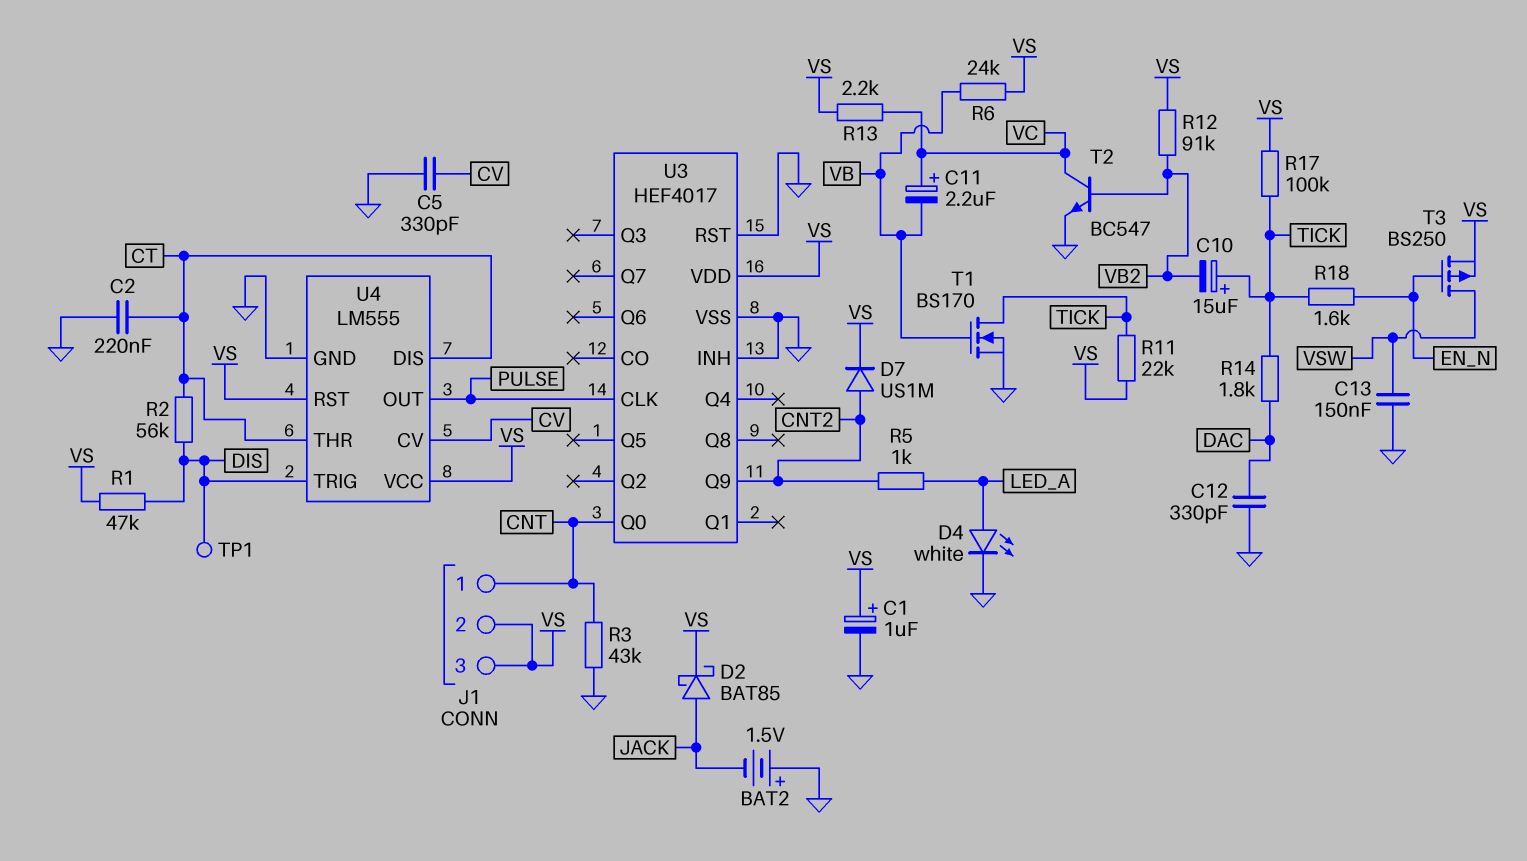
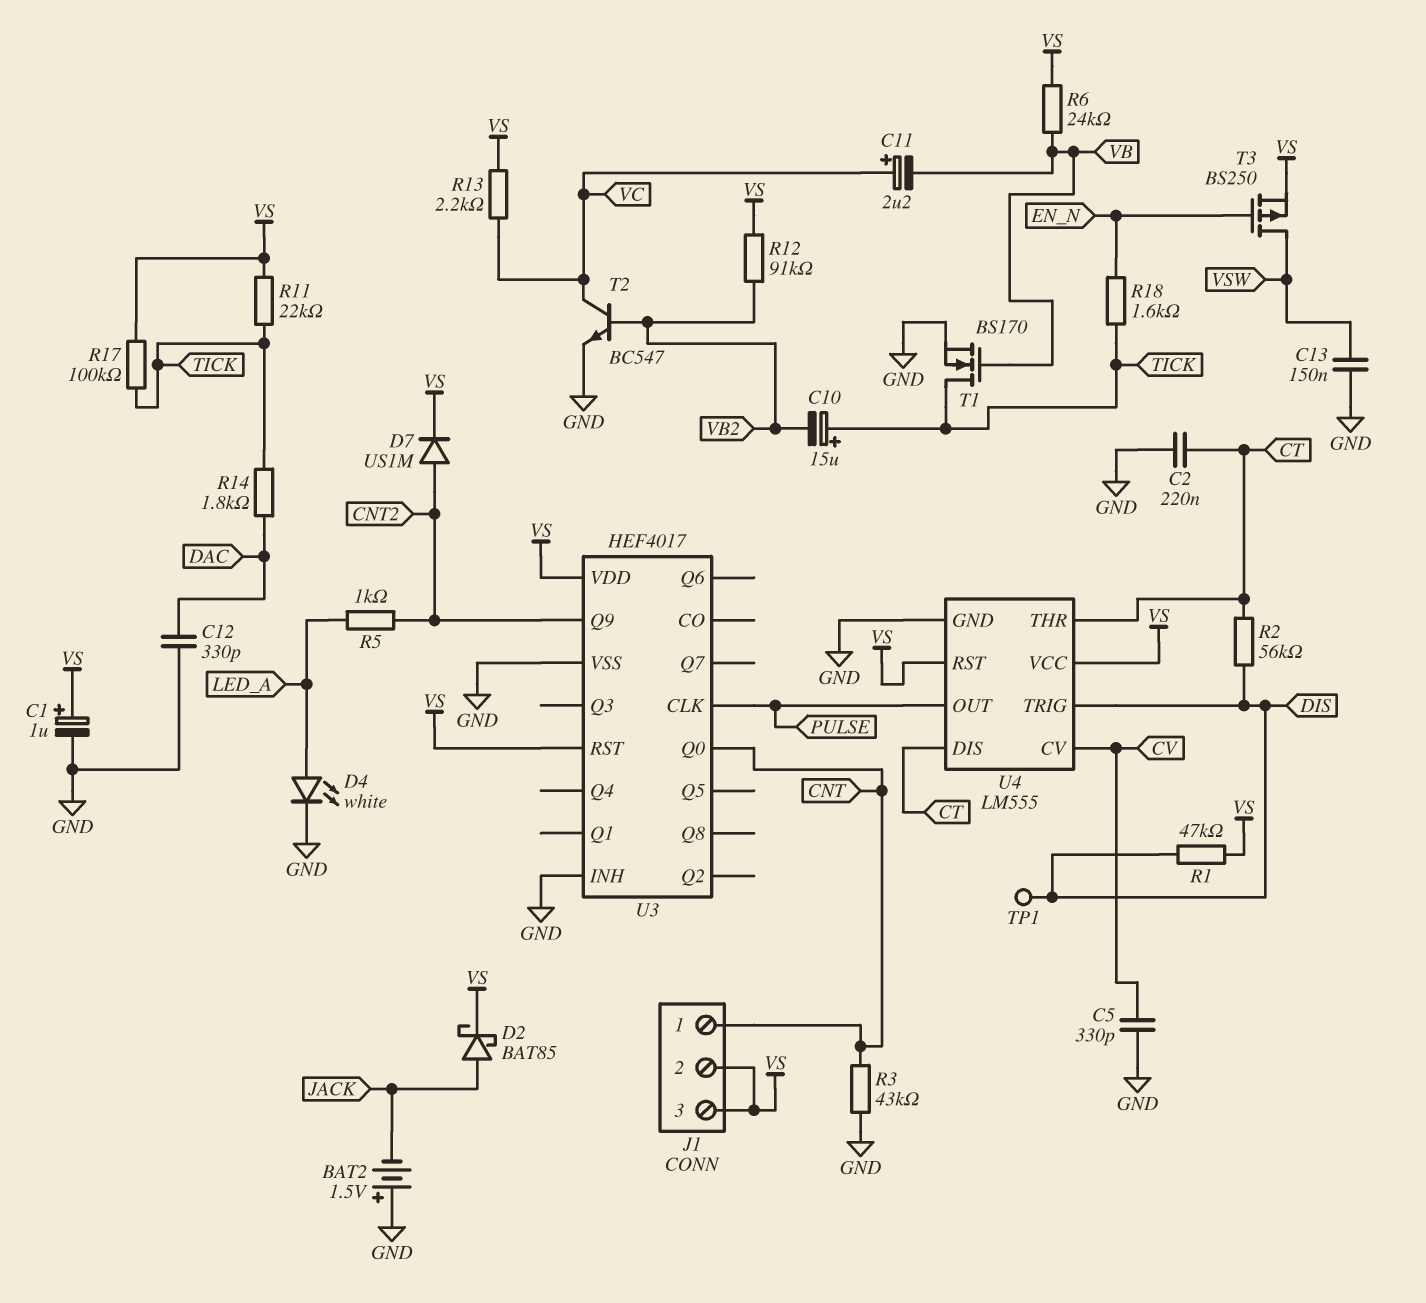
U3 pin RST: GND -> VS

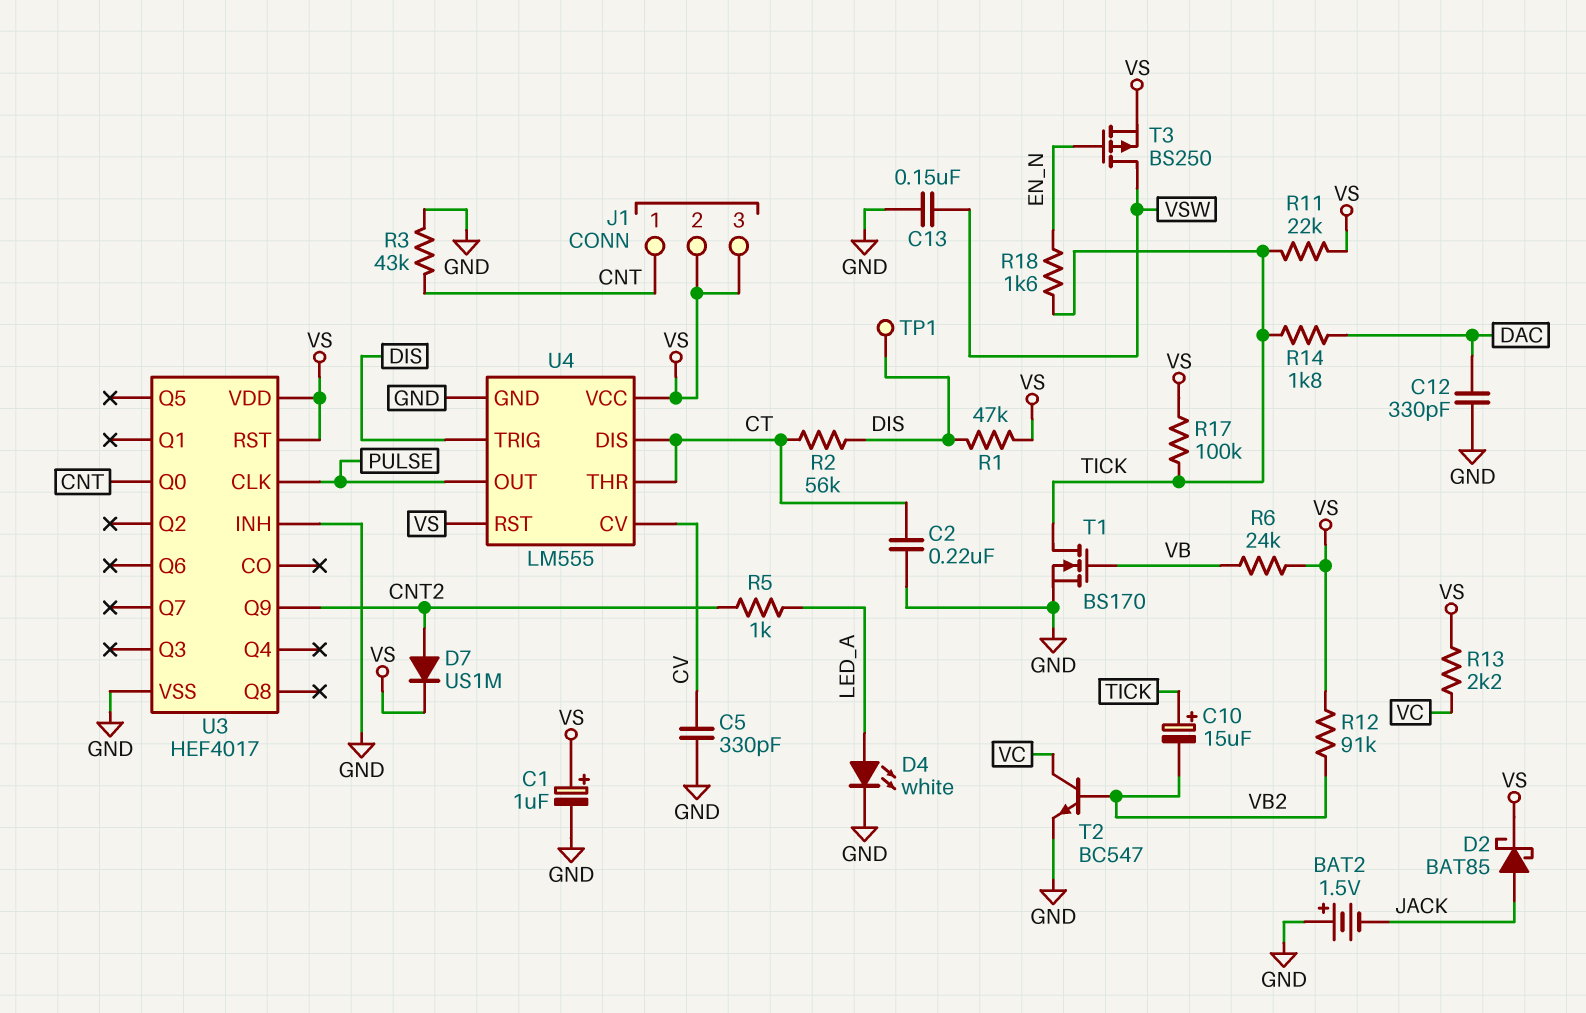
C11: 2.2uF (plus VC, minus VB) -> none

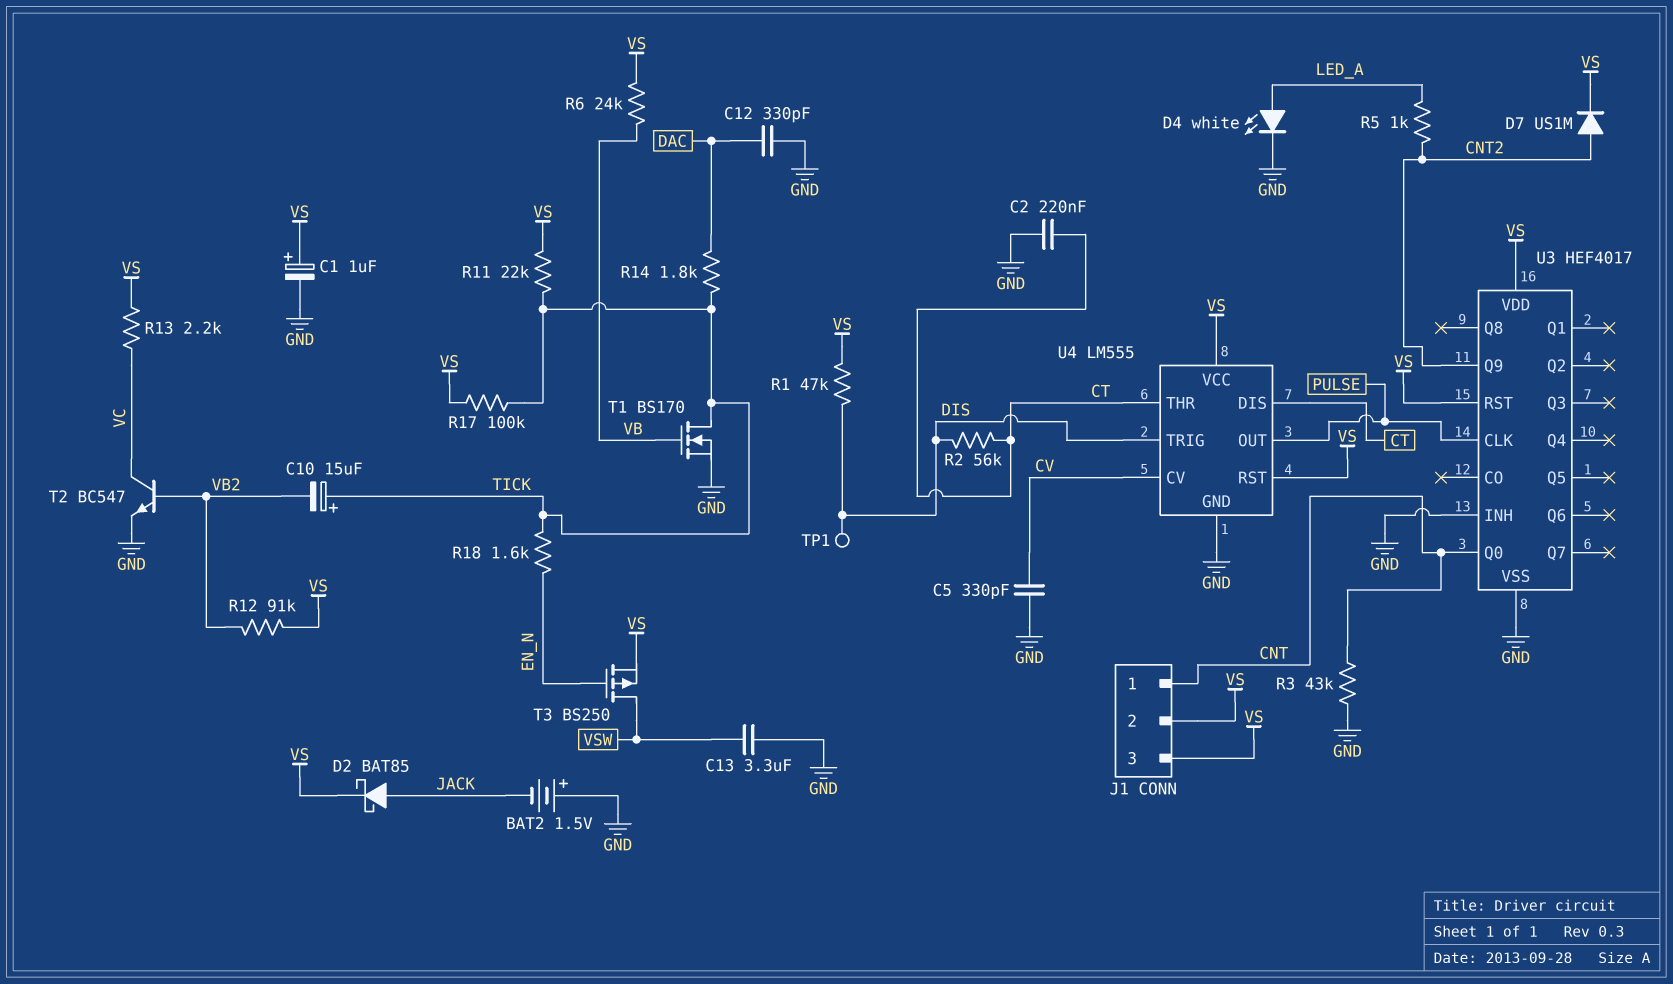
C13: 150nF (GND, VSW) -> 3.3uF (GND, VSW)

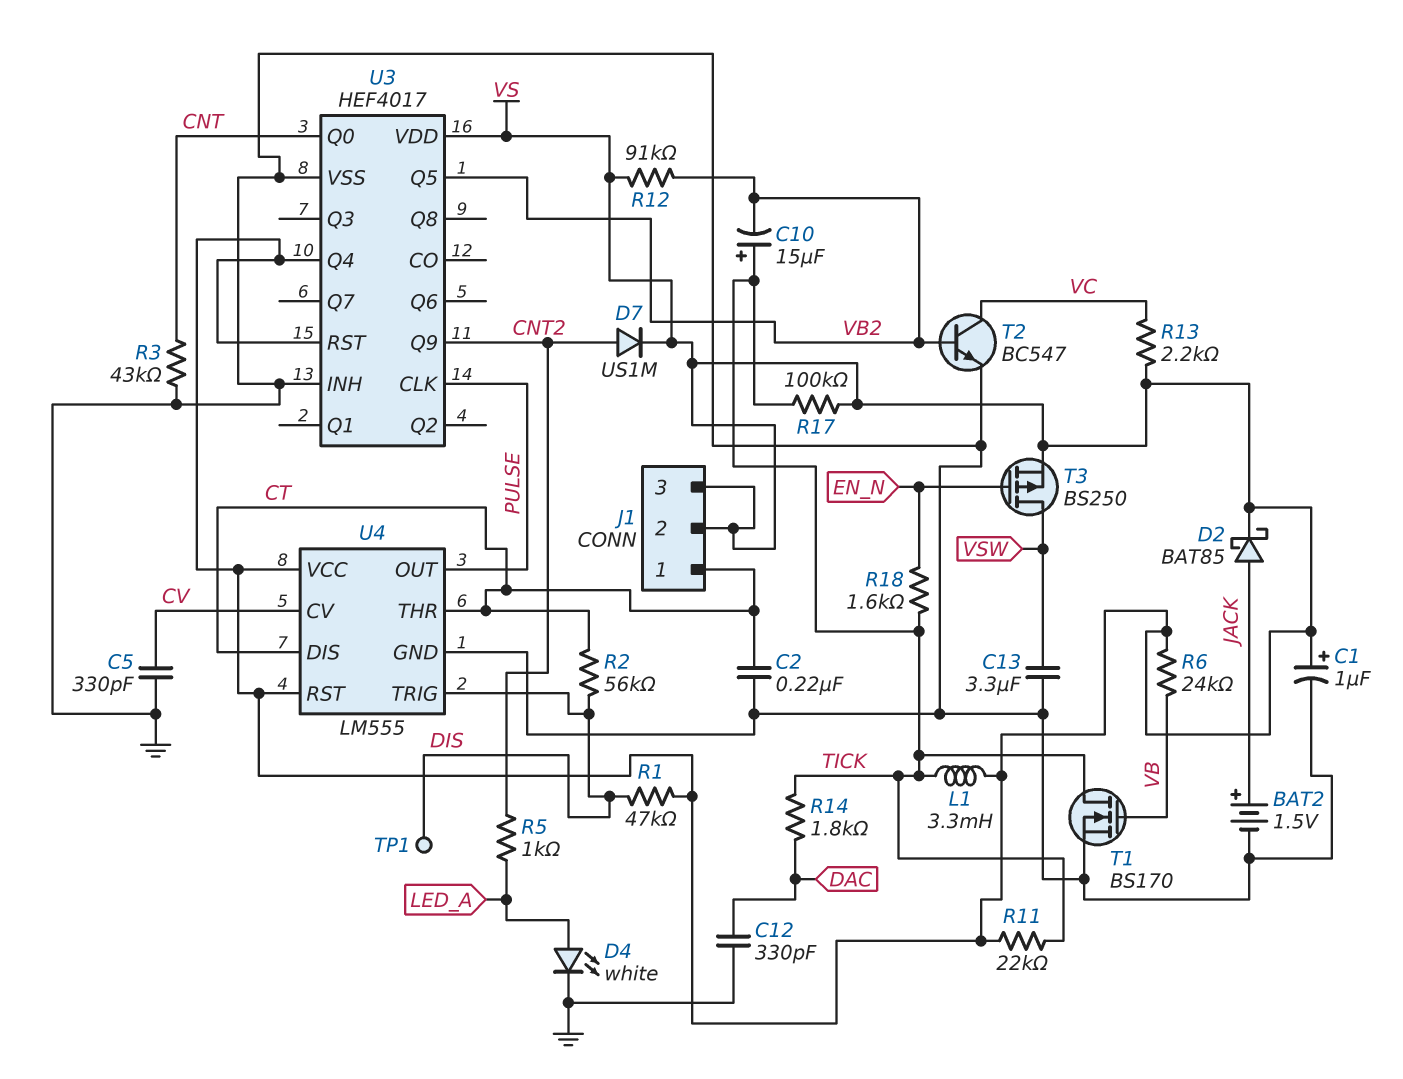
BAT2: 1.5V (plus GND, minus JACK) -> 1.5V (plus JACK, minus GND)
J1 pin 1: CNT -> CT
L1: none -> 3.3mH (TICK, VS)
U3 pin Q4: none -> VS
U3 pin Q5: none -> VB2

